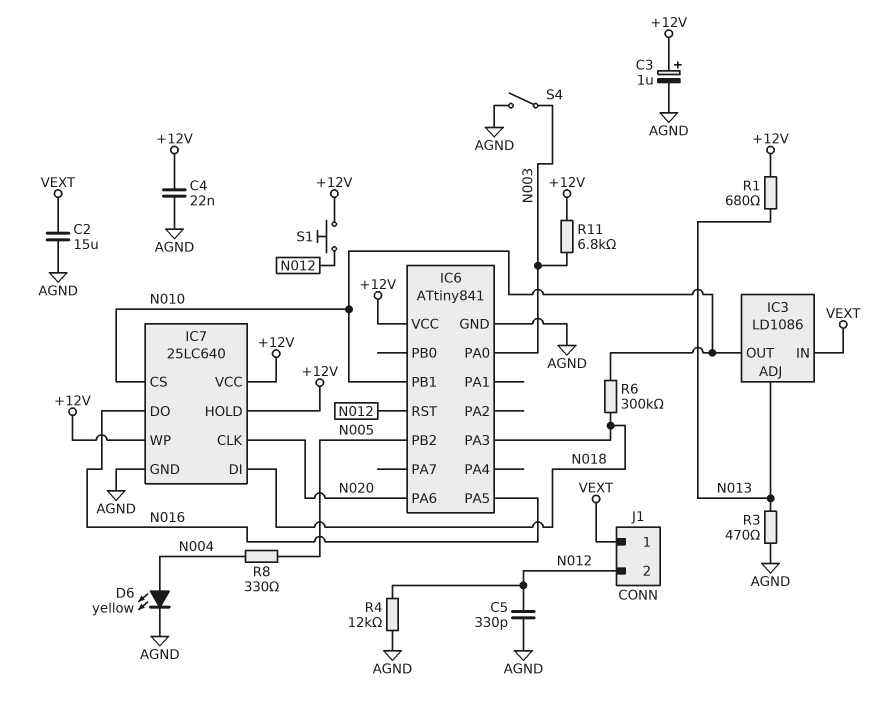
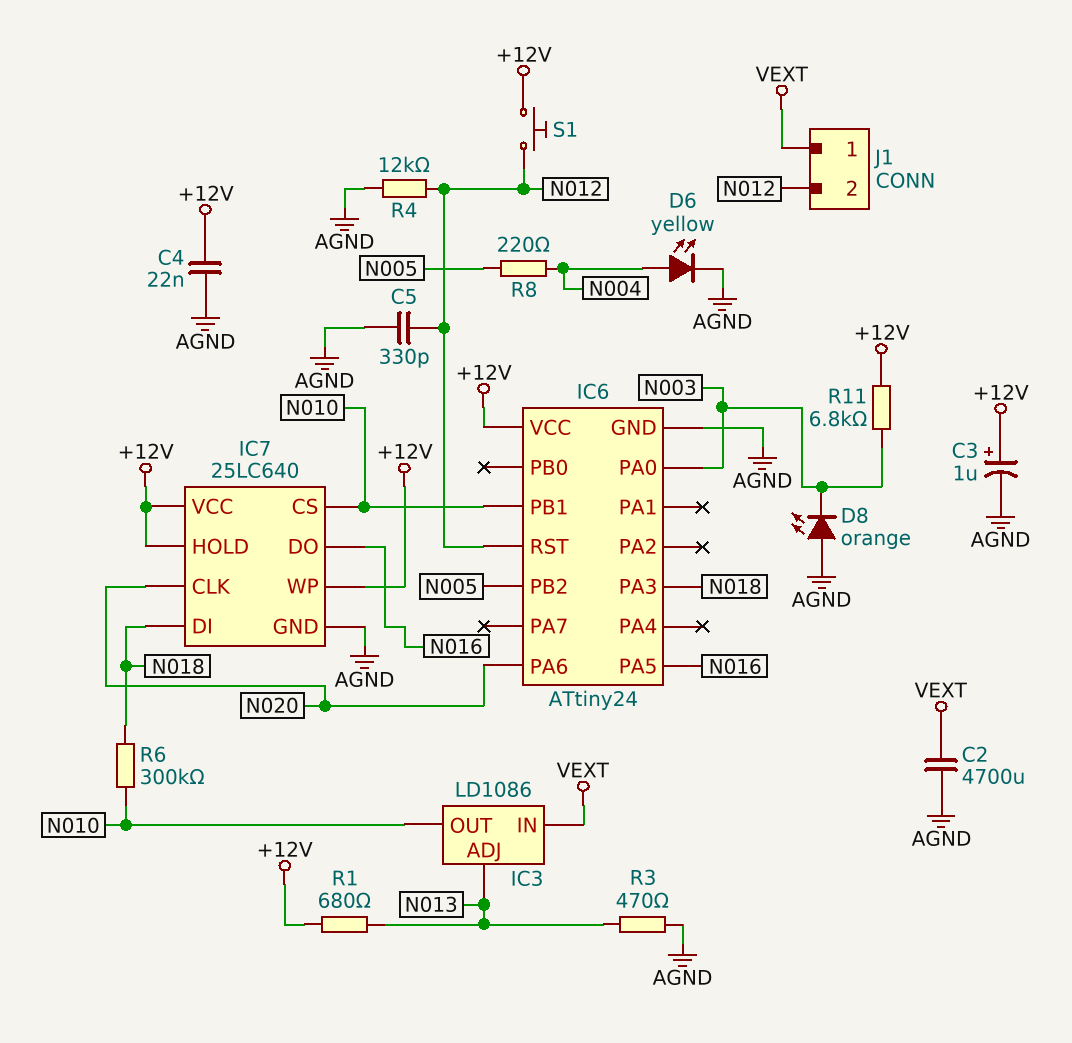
C2: 15uF (AGND, VEXT) -> 4700uF (AGND, VEXT)
D8: none -> LED orange (A AGND, K N003)
IC6: ATtiny841 -> ATtiny24
R8: 330 (N004, N005) -> 220 (N004, N005)
S4: switch (AGND, N003) -> none

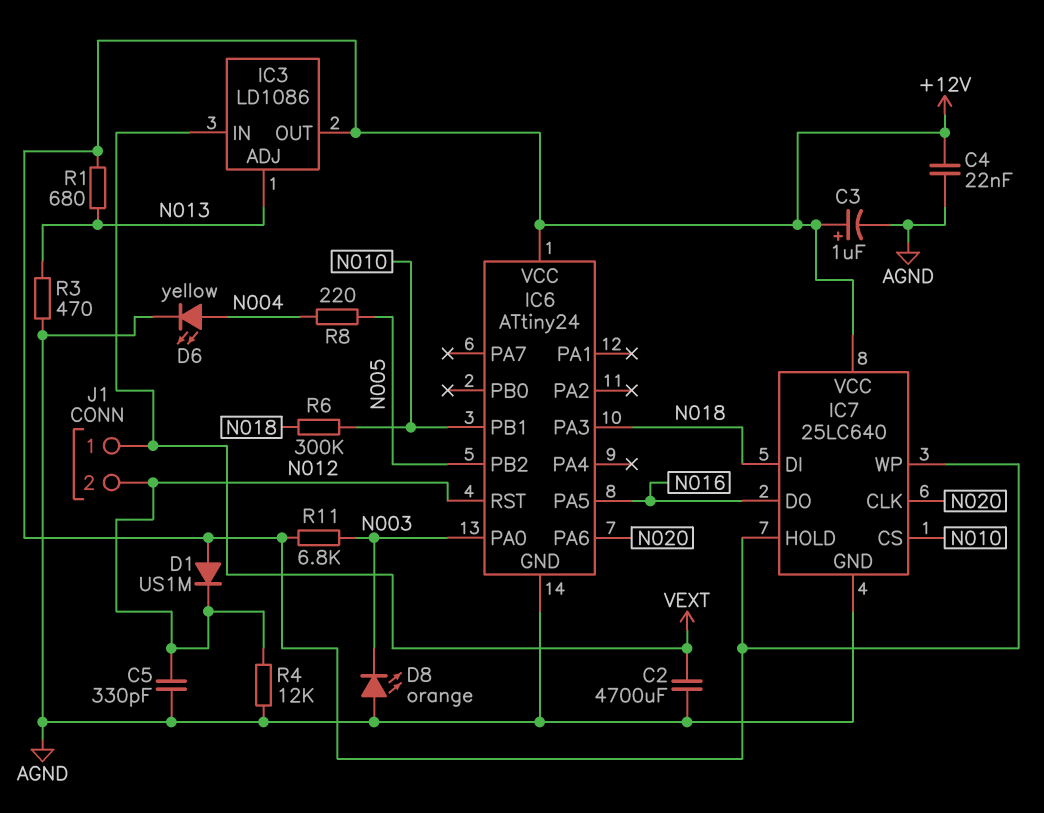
D1: none -> diode US1M (A +12V, K N012)
IC3 pin OUT: N010 -> +12V
S1: button (+12V, N012) -> none

